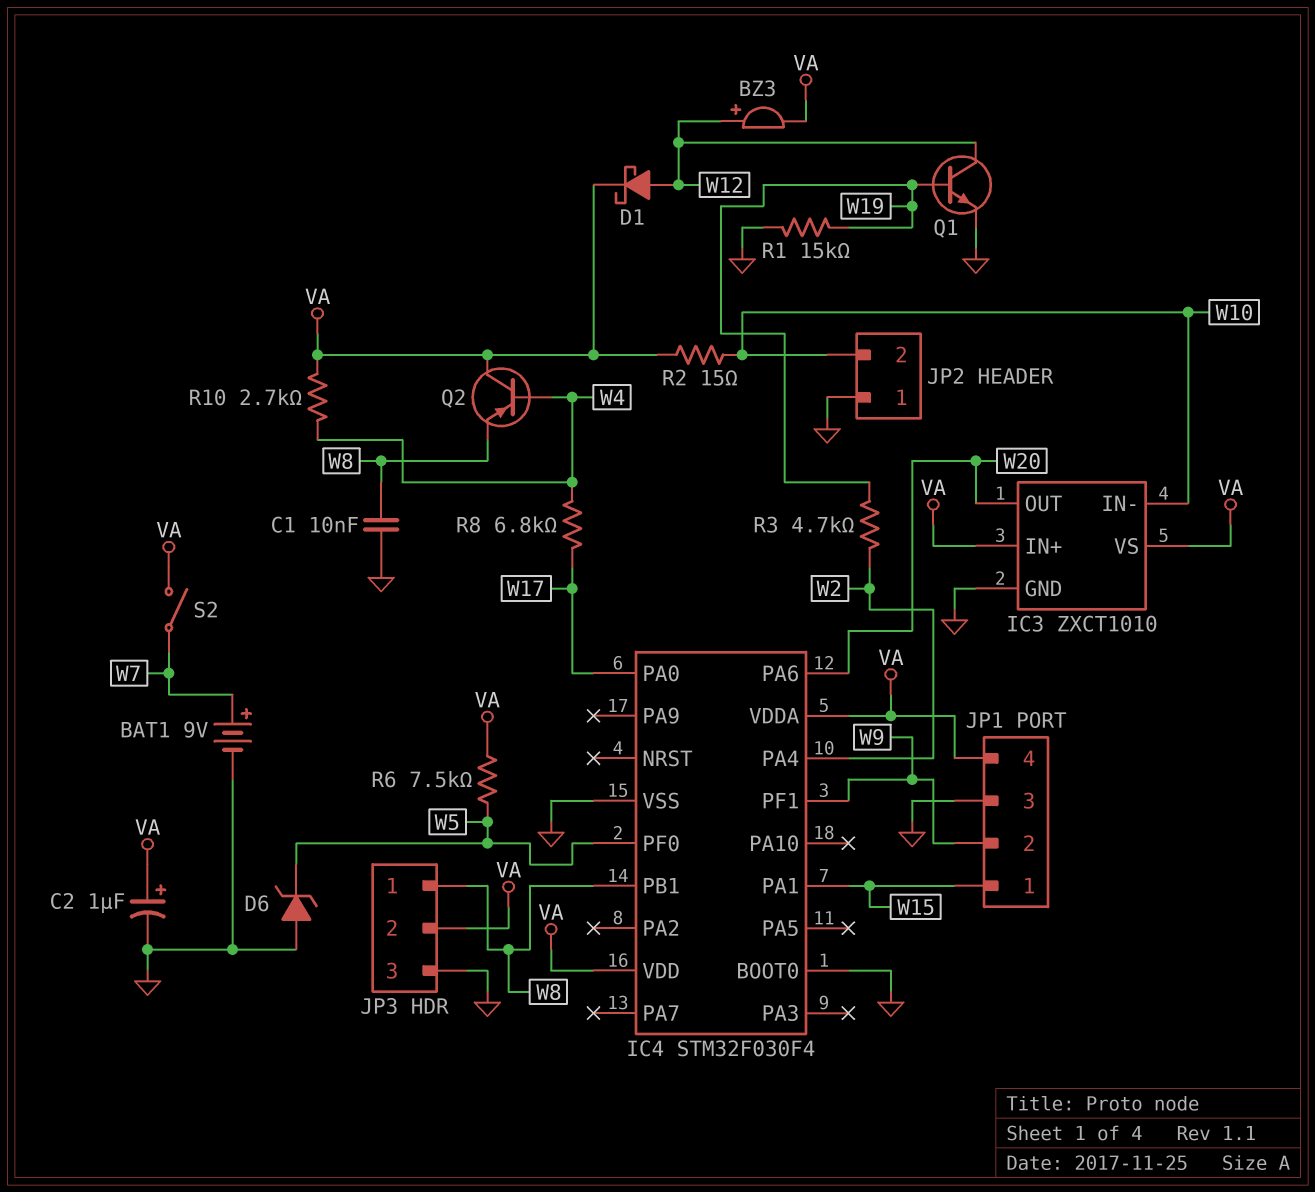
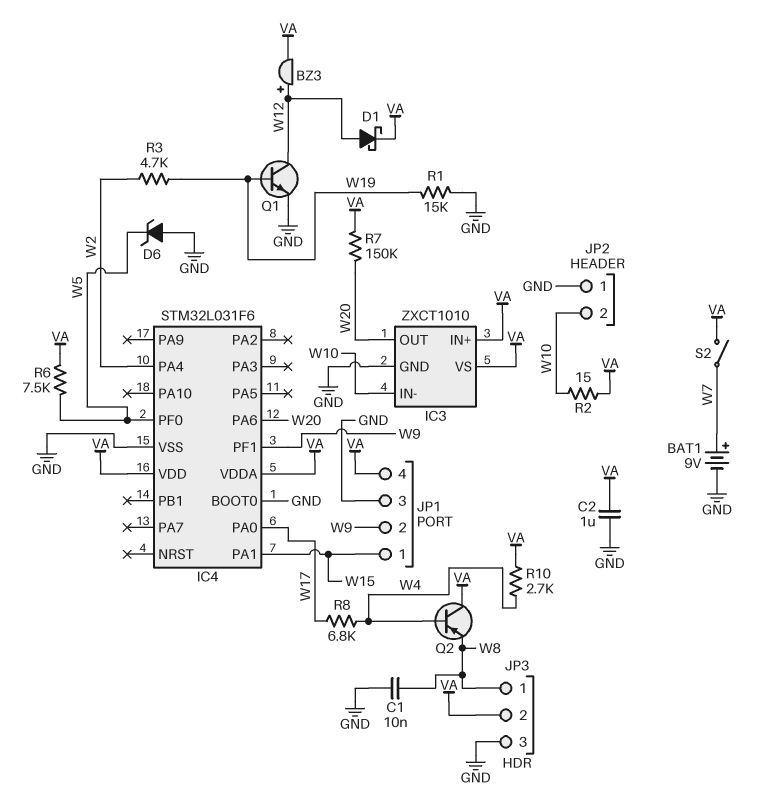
C2: 1uF (plus VA, minus GND) -> 1uF (GND, VA)
IC4: STM32F030F4 -> STM32L031F6
IC4 pin PB1: W8 -> none
R7: none -> 150k (VA, W20)

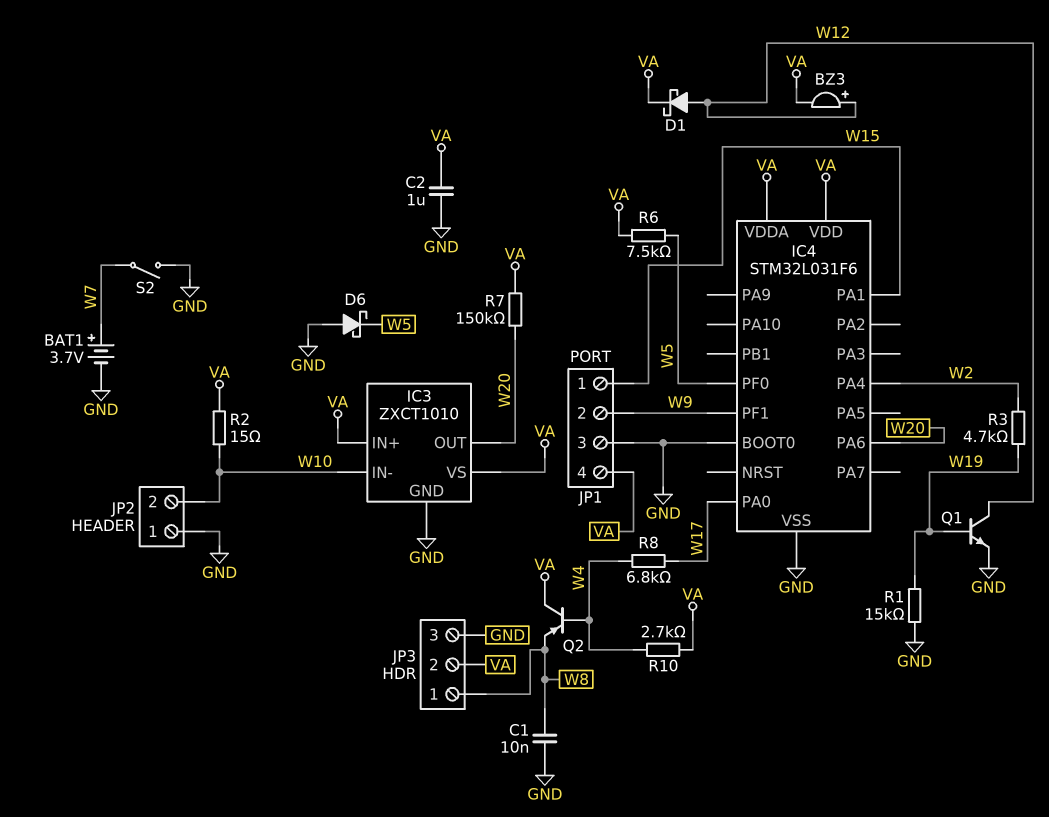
BAT1: 9V (plus W7, minus GND) -> 3.7V (plus W7, minus GND)
D6: zener (A GND, K W5) -> schottky (A GND, K W5)
S2: switch (VA, W7) -> switch (GND, W7)

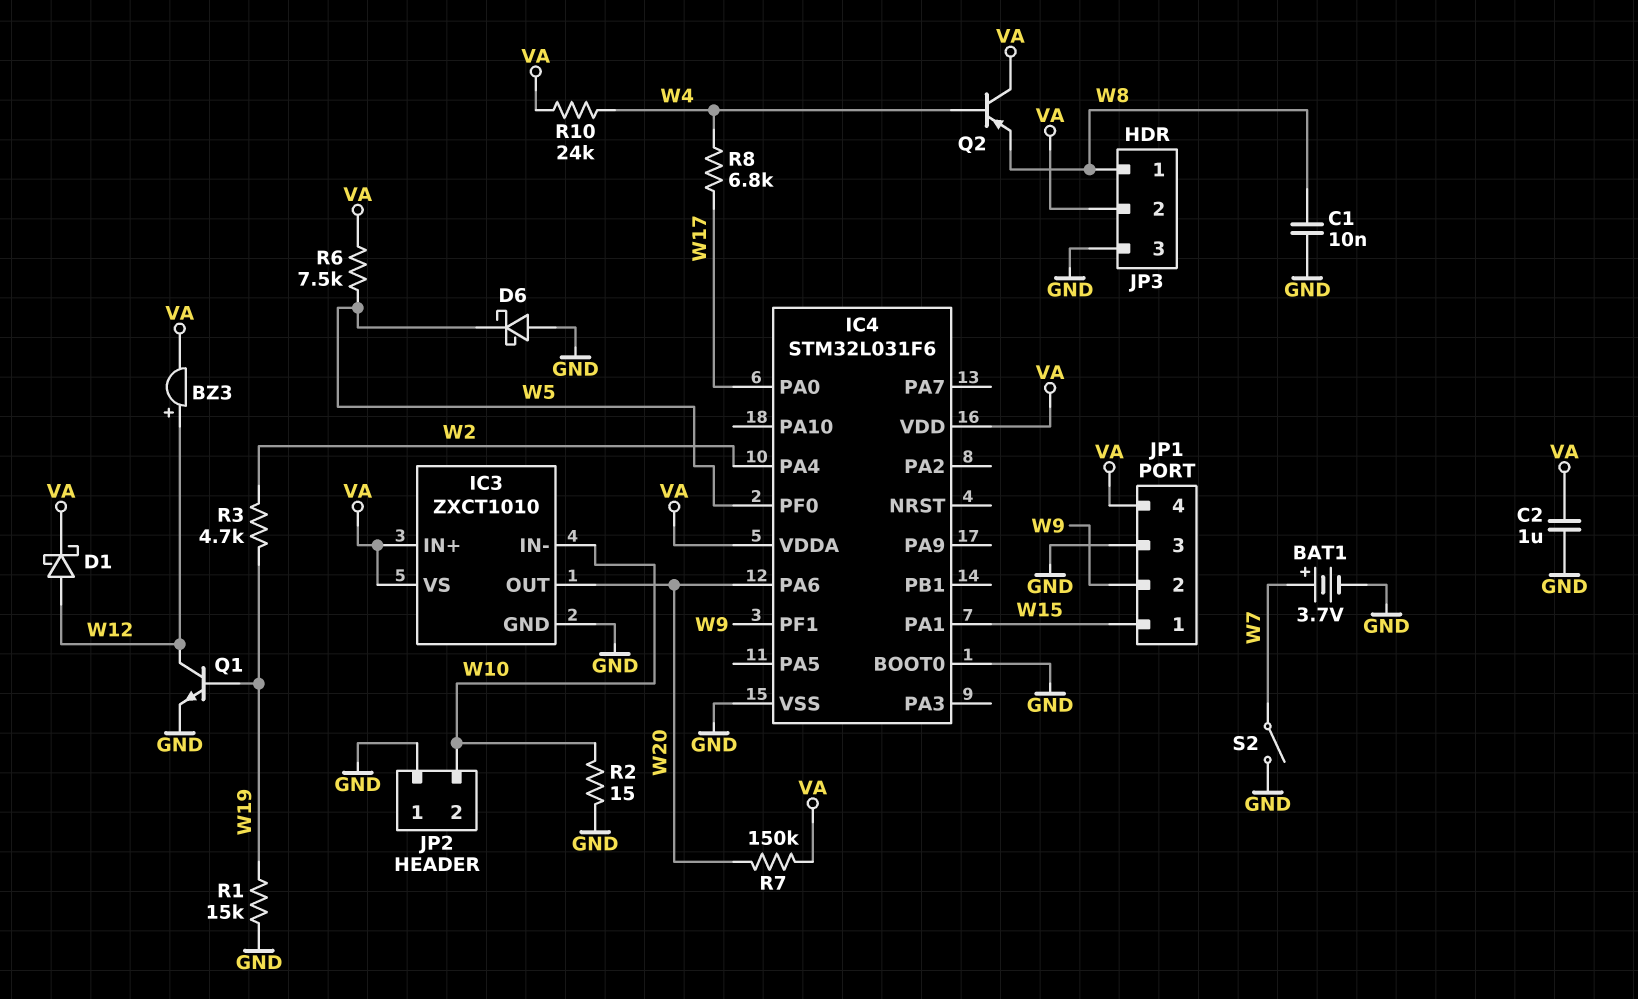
R2: 15 (VA, W10) -> 15 (GND, W10)
R10: 2.7k (VA, W4) -> 24k (VA, W4)

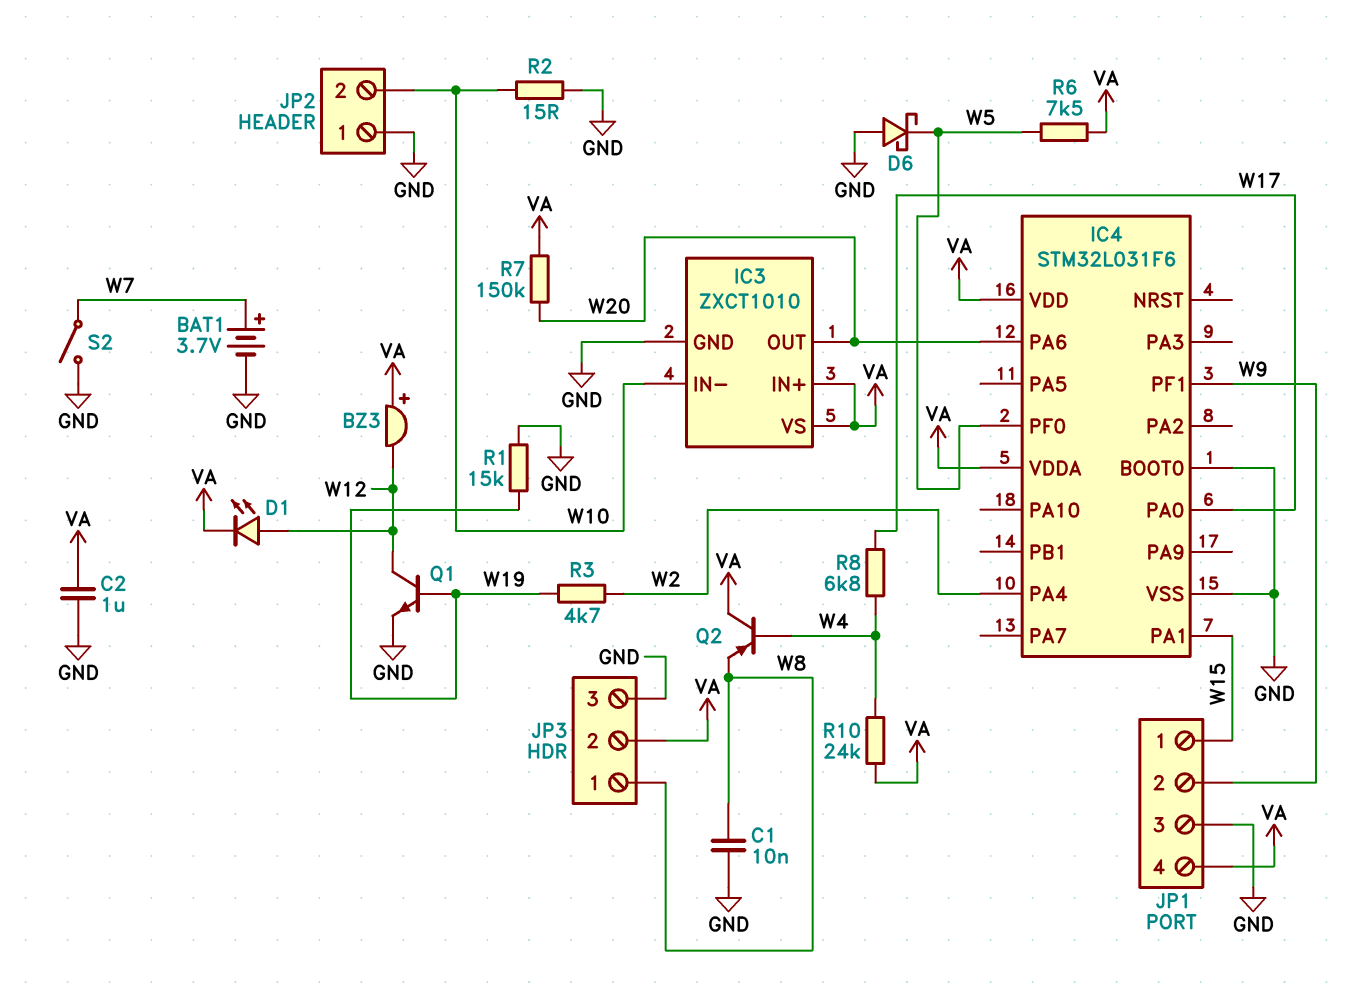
BZ3: buzzer (plus W12, minus VA) -> buzzer (plus VA, minus W12)
D1: schottky (A W12, K VA) -> LED (A W12, K VA)

